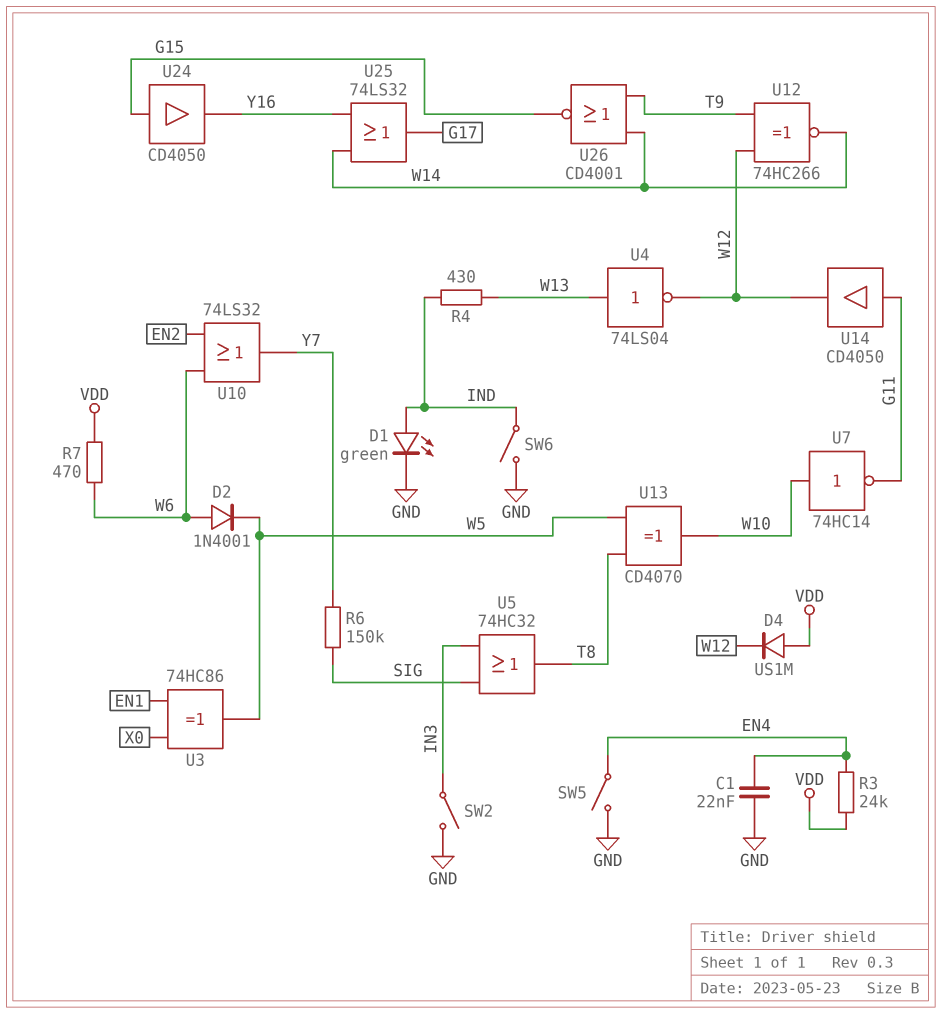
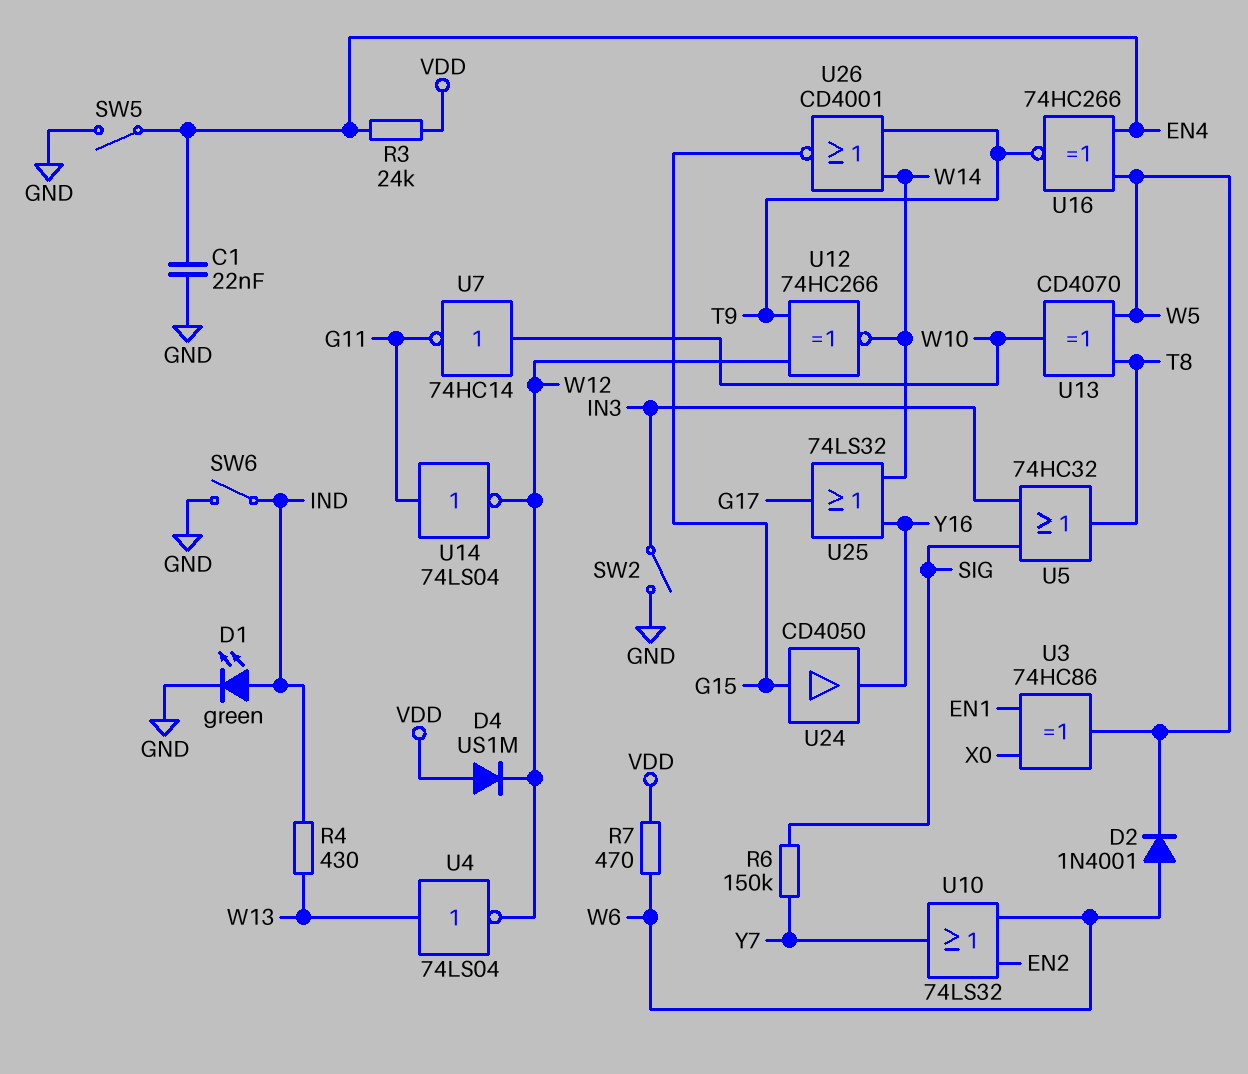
U14: buffer CD4050 (in G11, out W12) -> NOT 74LS04 (in G11, out W12)
U16: none -> XNOR 74HC266 (in EN4, in W5, out T9)

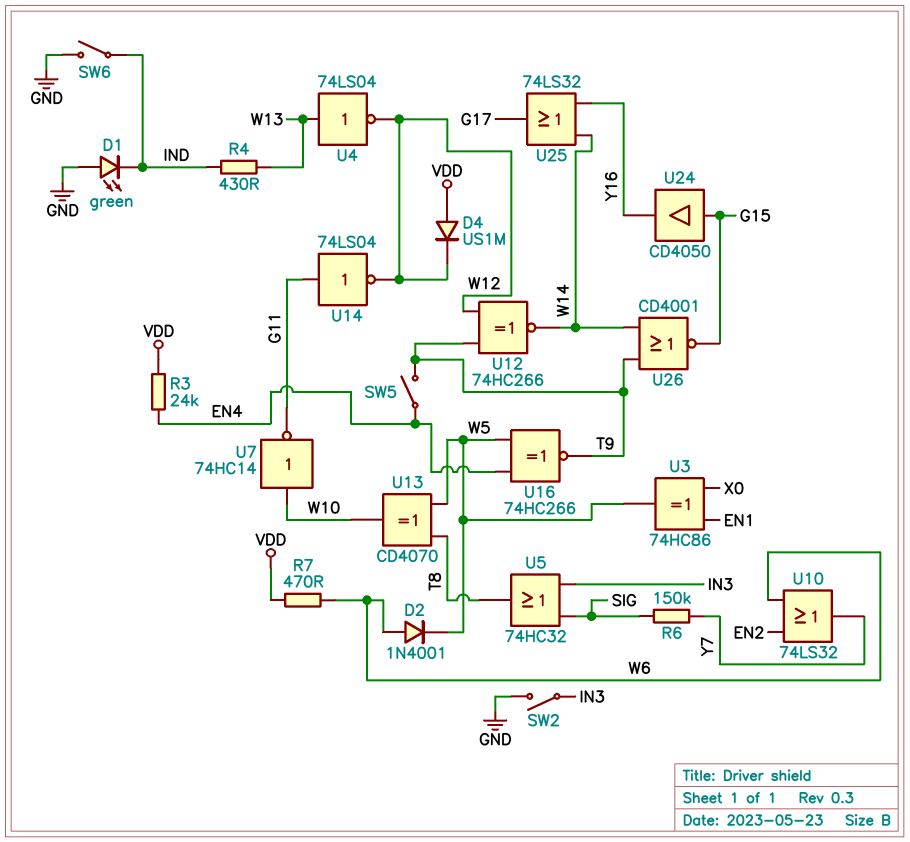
C1: 22nF (EN4, GND) -> none
D1: LED green (A IND, K GND) -> LED green (A GND, K IND)
SW5: switch (EN4, GND) -> switch (EN4, T9)

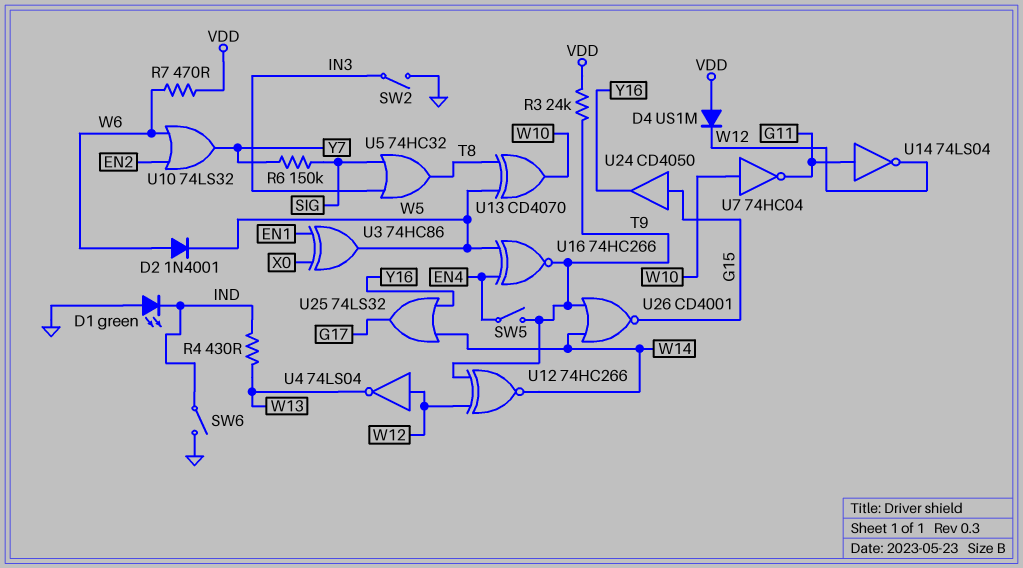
R3: 24k (EN4, VDD) -> 24k (T9, VDD)
U4: NOT 74LS04 (in W13, out W12) -> NOT 74LS04 (in W12, out W13)
U7: NOT 74HC14 (in W10, out G11) -> NOT 74HC04 (in W10, out G11)

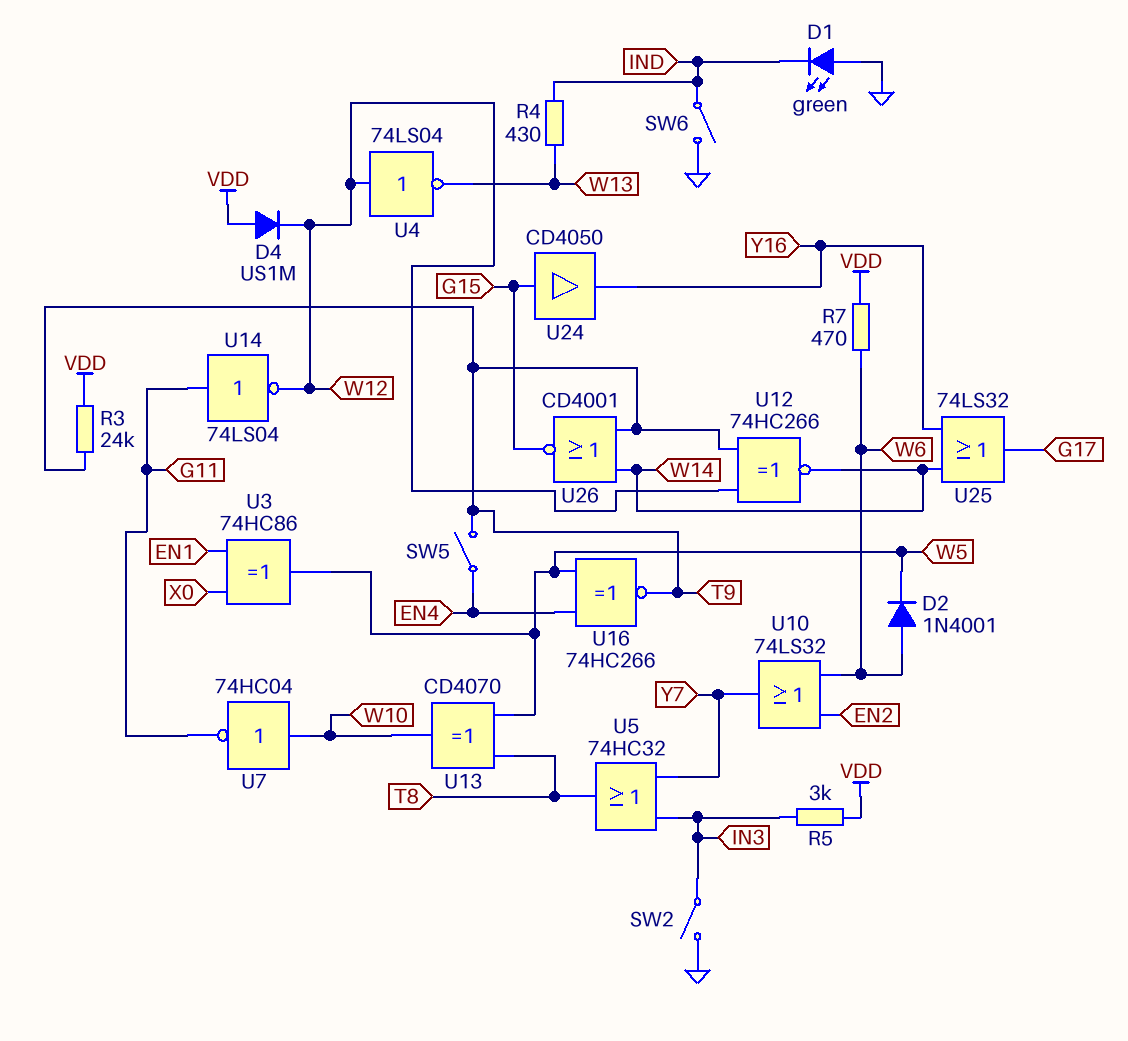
R5: none -> 3k (IN3, VDD)
R6: 150k (SIG, Y7) -> none
U5: OR 74HC32 (in IN3, in SIG, out T8) -> OR 74HC32 (in IN3, in Y7, out T8)

